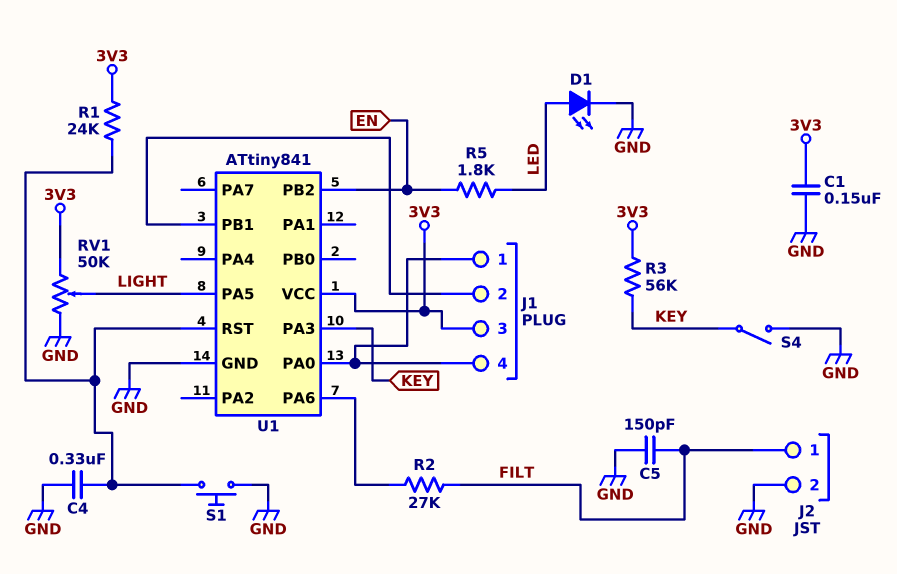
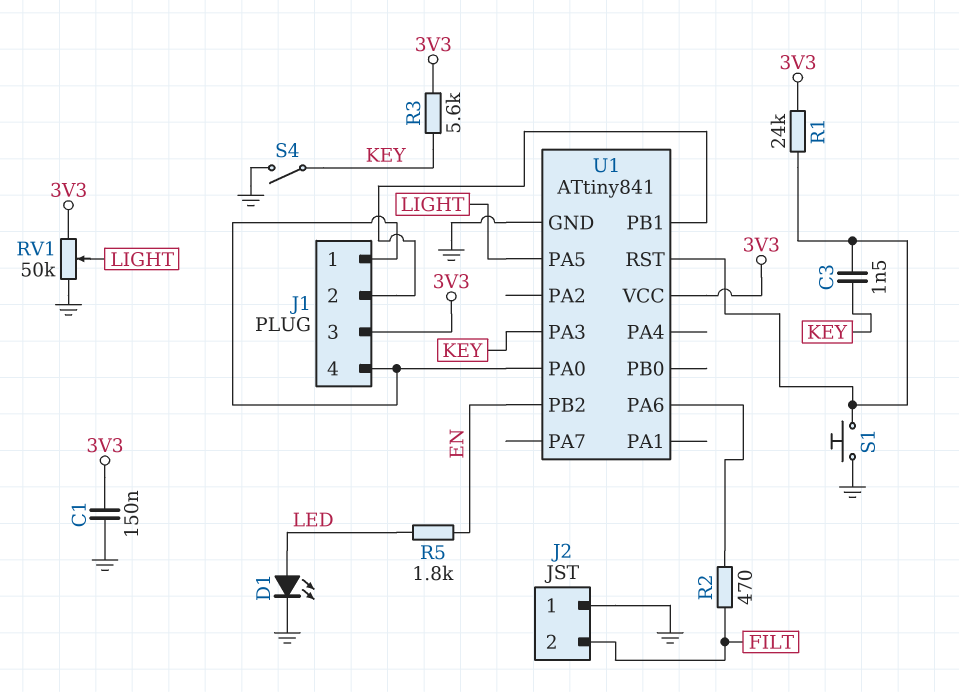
C3: none -> 1.5nF (KEY, U1/RST)
C4: 330nF (GND, U1/RST) -> none
C5: 150pF (FILT, GND) -> none
J2 pin 1: FILT -> GND
J2 pin 2: GND -> FILT
R2: 27k (FILT, U1/PA6) -> 470 (FILT, U1/PA6)
R3: 56k (3V3, KEY) -> 5.6k (3V3, KEY)

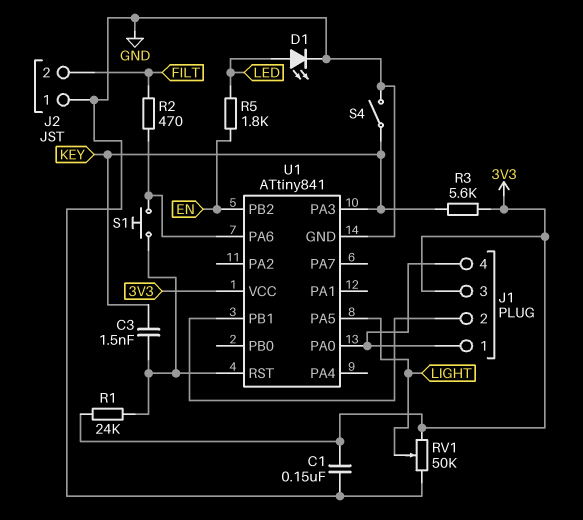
S1: button (GND, U1/RST) -> button (U1/PA6, U1/RST)

